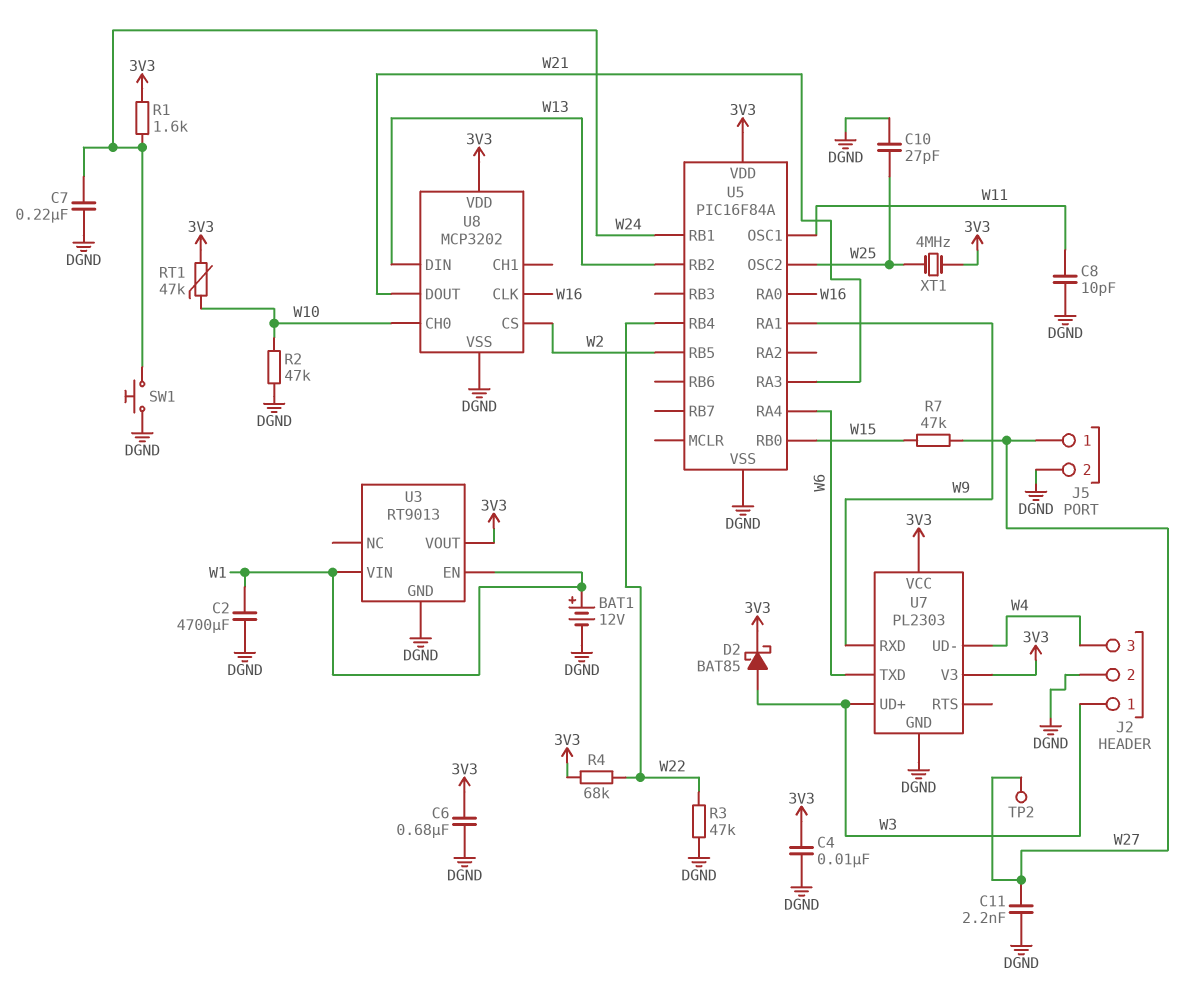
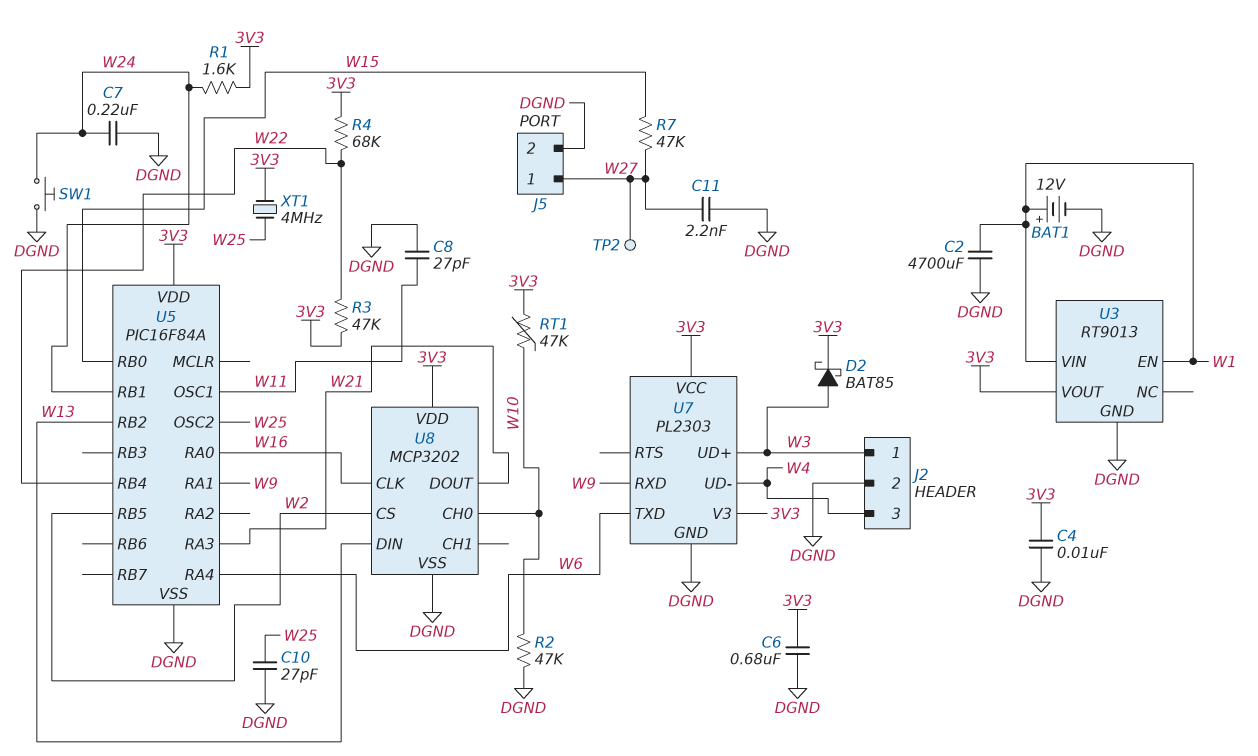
C8: 10pF (DGND, W11) -> 27pF (DGND, W11)
R3: 47k (DGND, W22) -> 47k (3V3, W22)

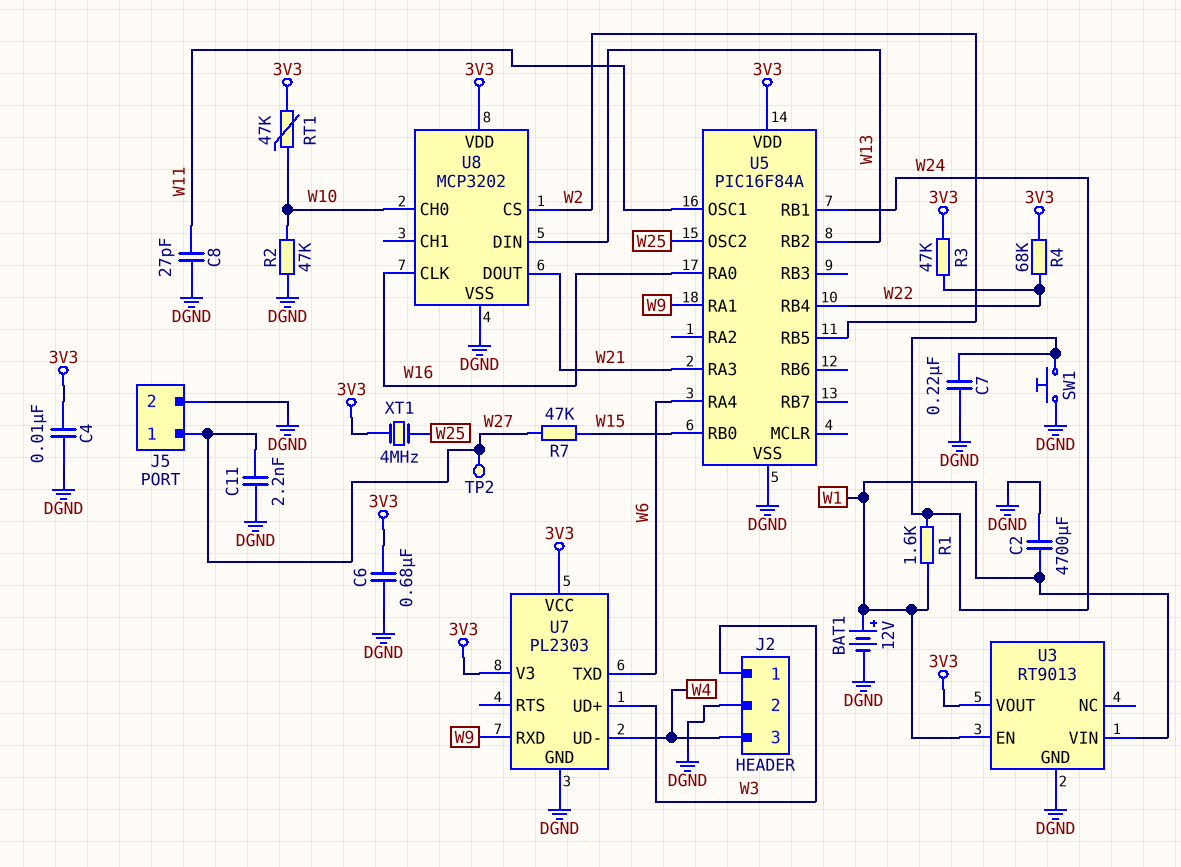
C10: 27pF (DGND, W25) -> none
D2: schottky BAT85 (A W3, K 3V3) -> none
R1: 1.6k (3V3, W24) -> 1.6k (W1, W24)

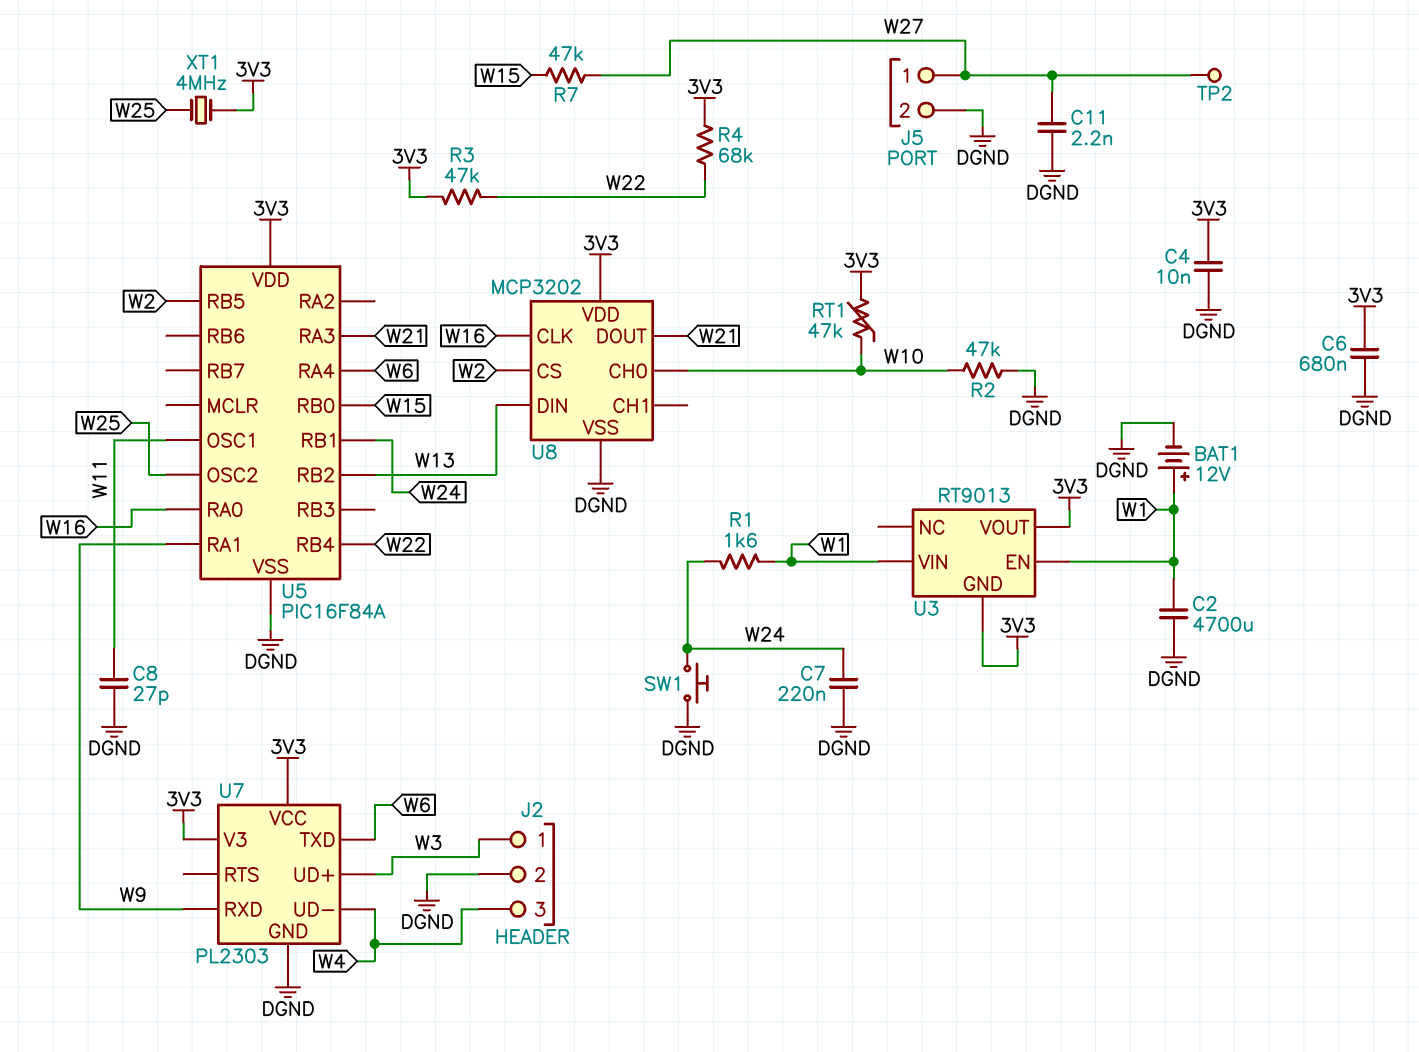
U3 pin GND: DGND -> 3V3

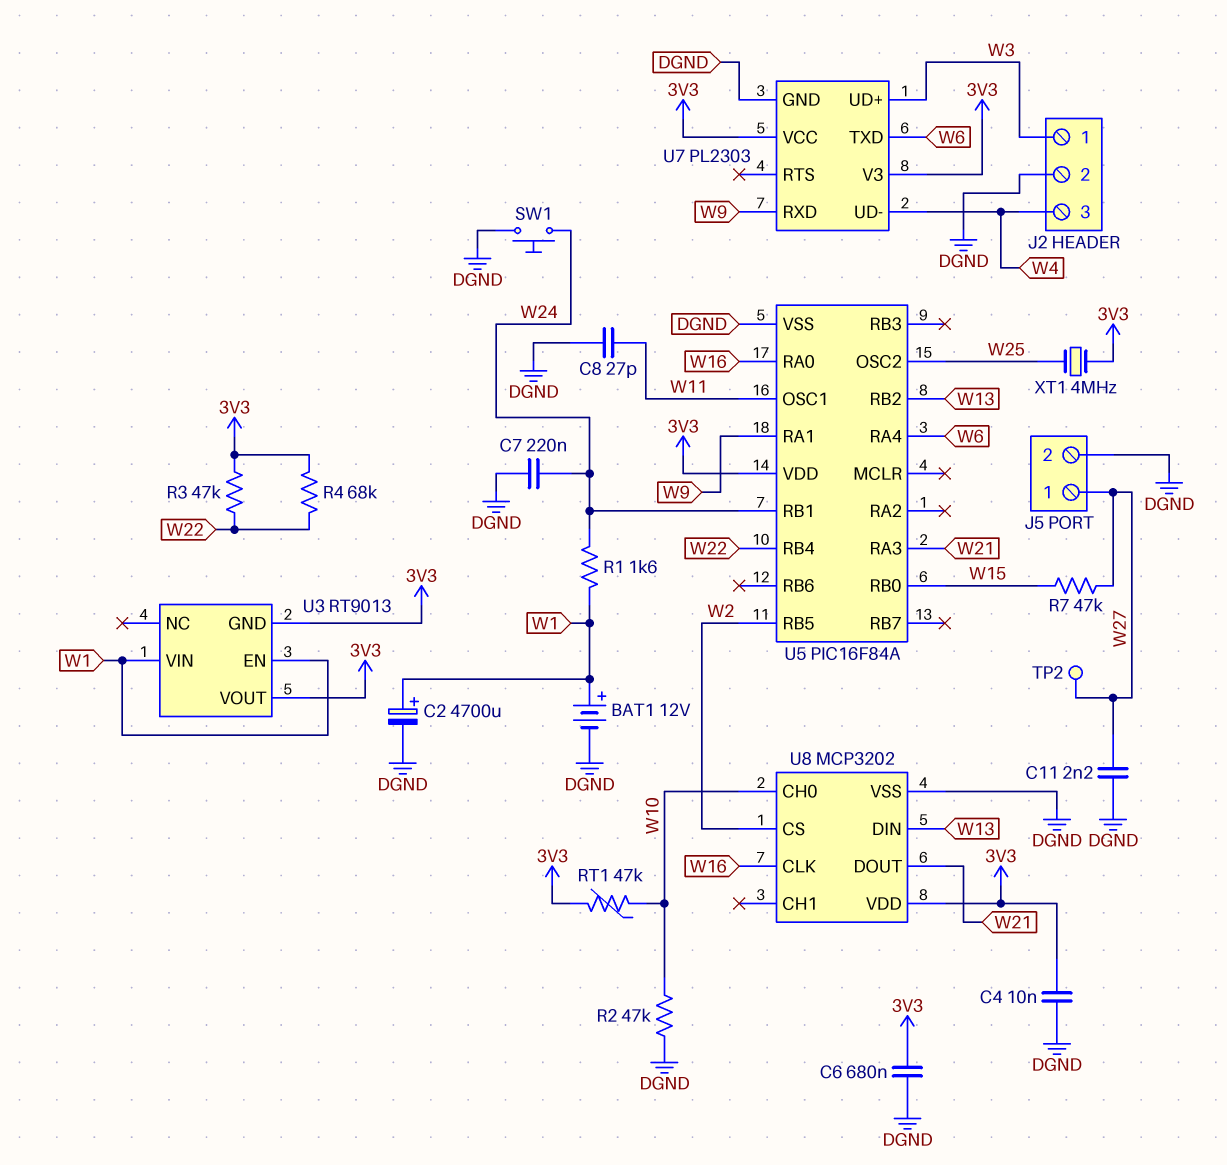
C2: 4700uF (DGND, W1) -> 4700uF (plus W1, minus DGND)

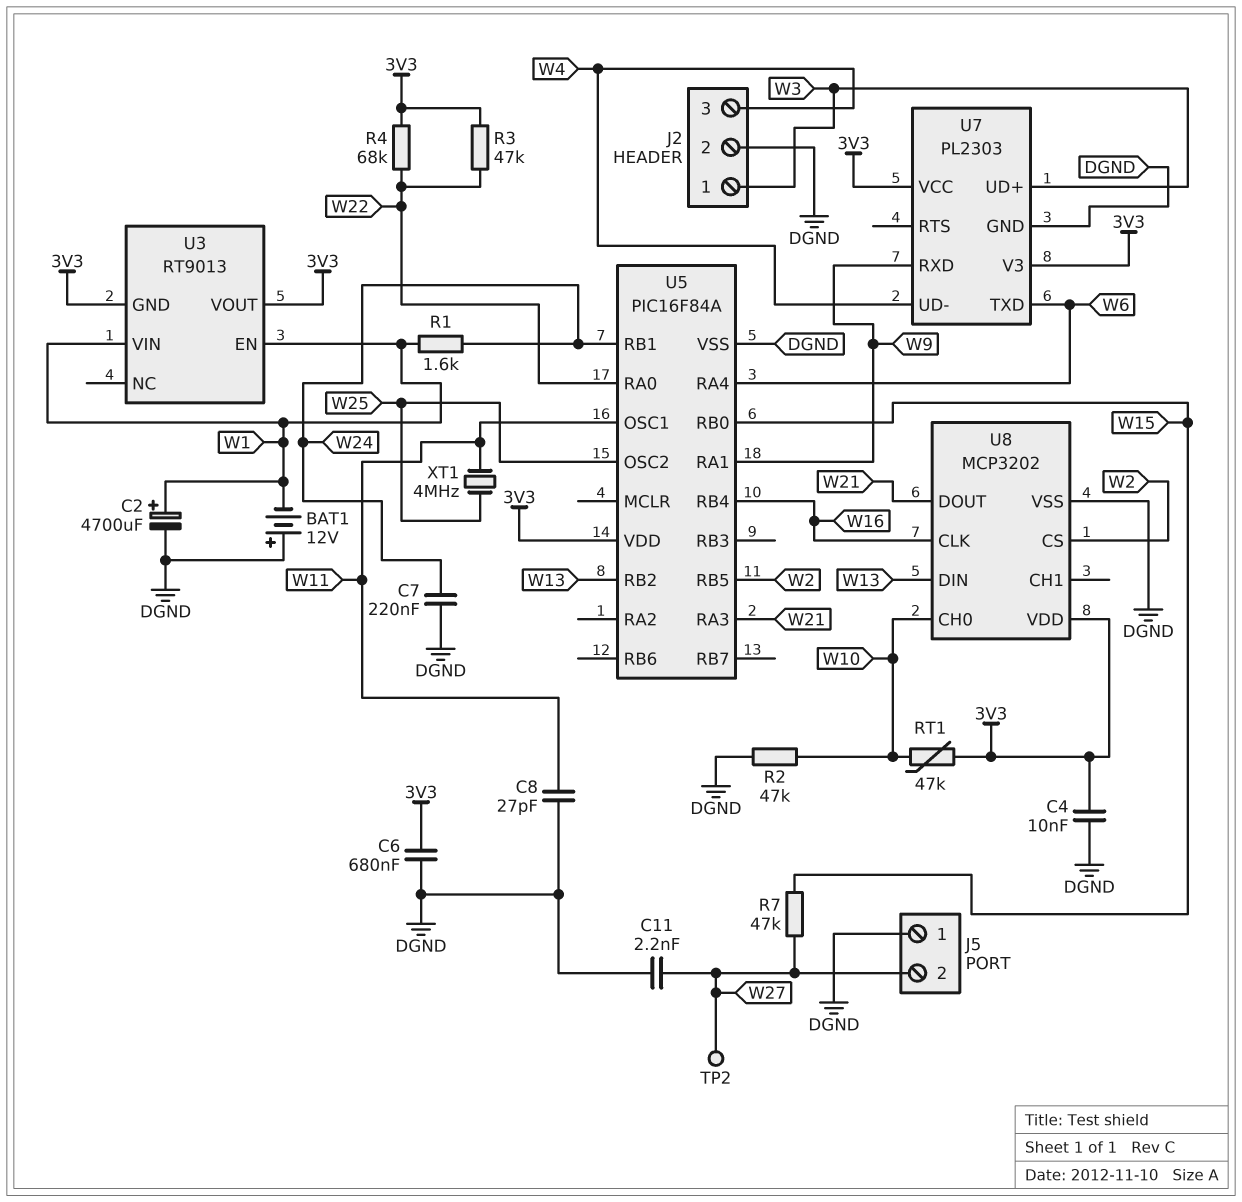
BAT1: 12V (plus W1, minus DGND) -> 12V (plus DGND, minus W1)
J5 pin 1: W27 -> DGND
J5 pin 2: DGND -> W27
SW1: button (DGND, W24) -> none
U5 pin RA0: W16 -> W22
U5 pin RB4: W22 -> W16
XT1: 4MHz (3V3, W25) -> 4MHz (W11, W25)

